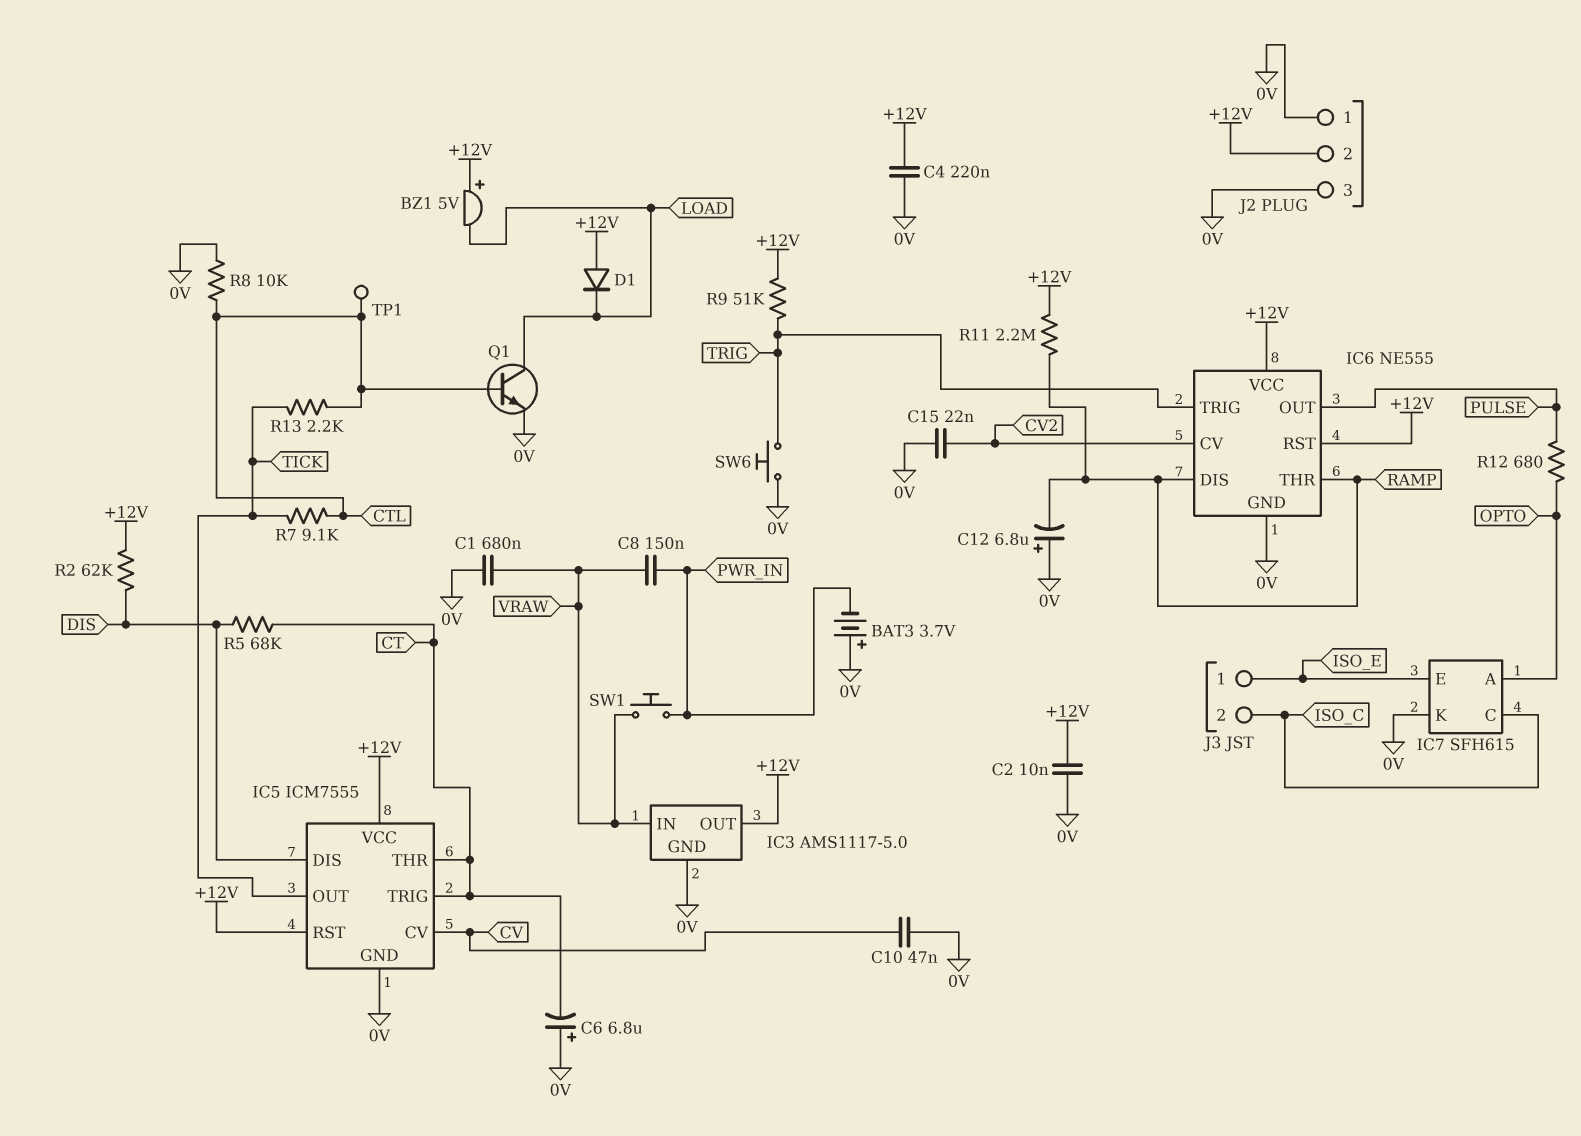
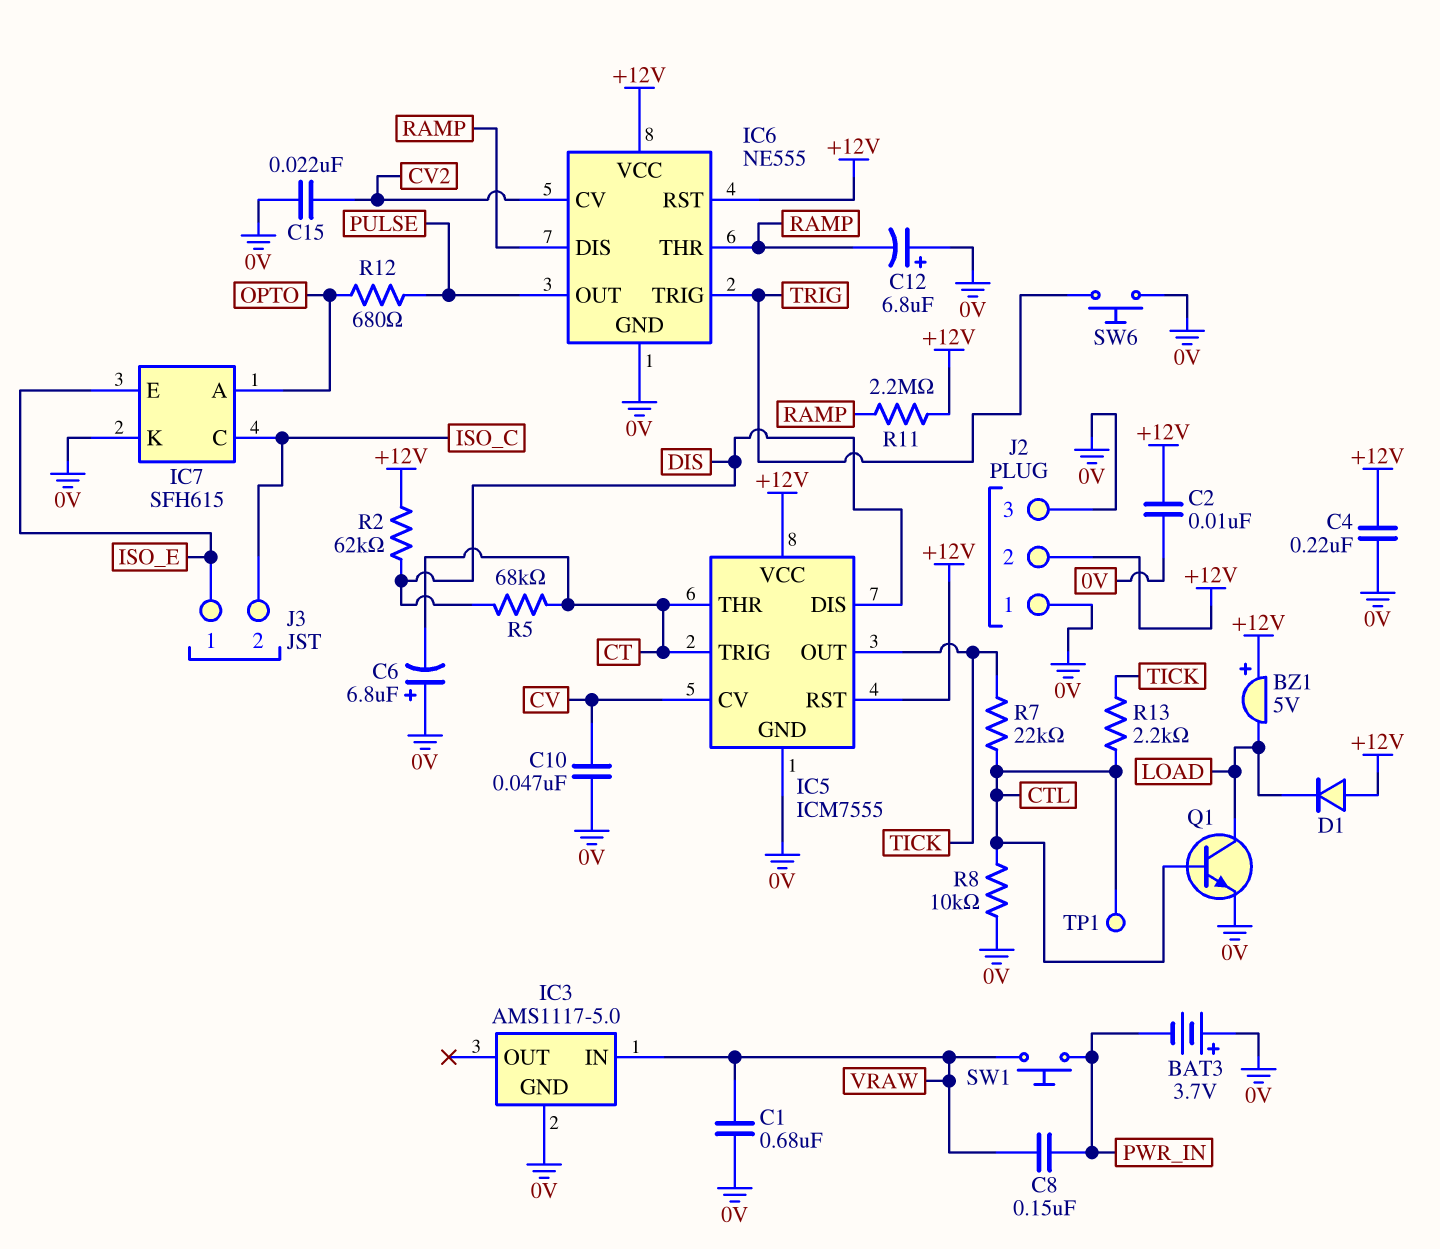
IC3 pin OUT: +12V -> none
R7: 9.1k (CTL, TICK) -> 22k (CTL, TICK)
R9: 51k (+12V, TRIG) -> none

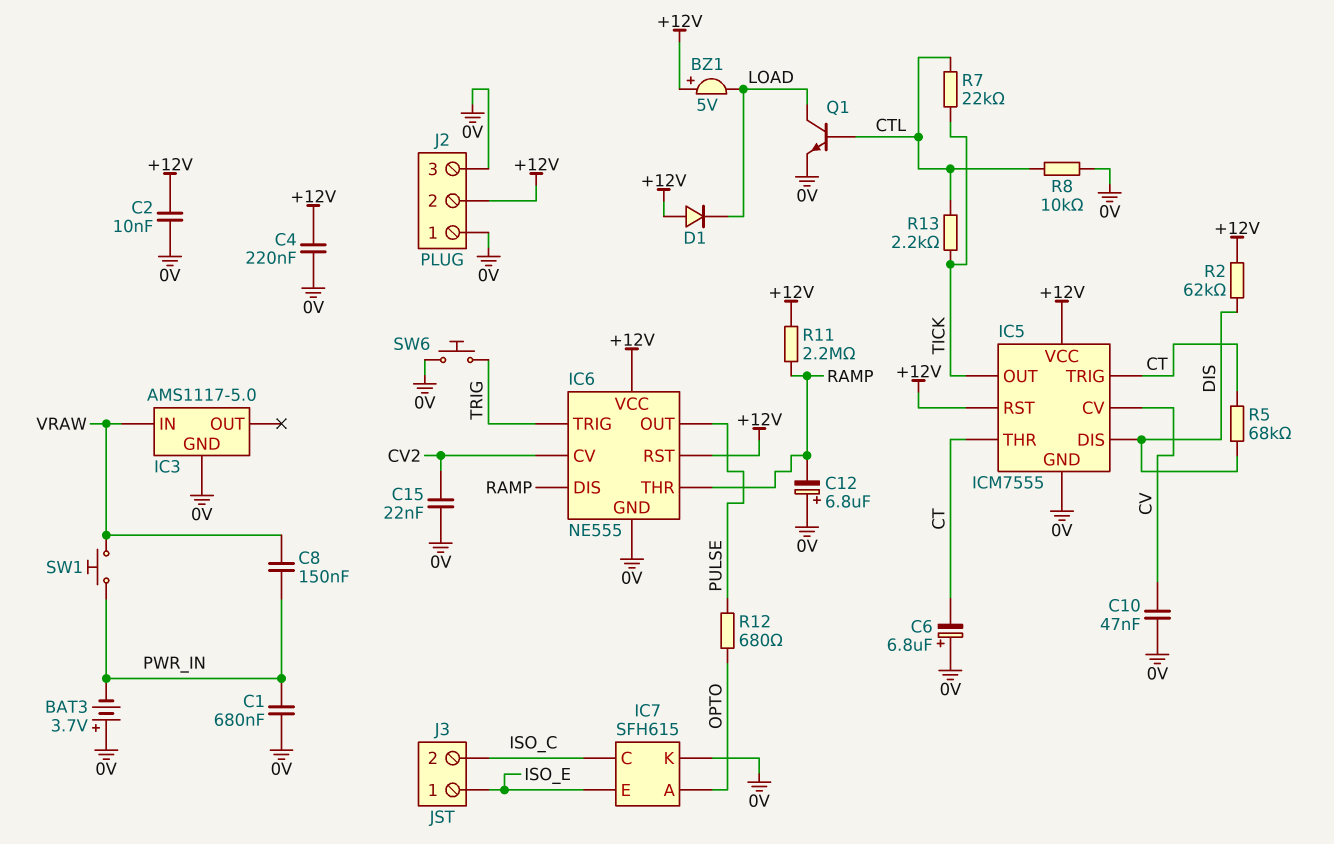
C1: 680nF (0V, VRAW) -> 680nF (0V, PWR_IN)
TP1: test point (CTL) -> none

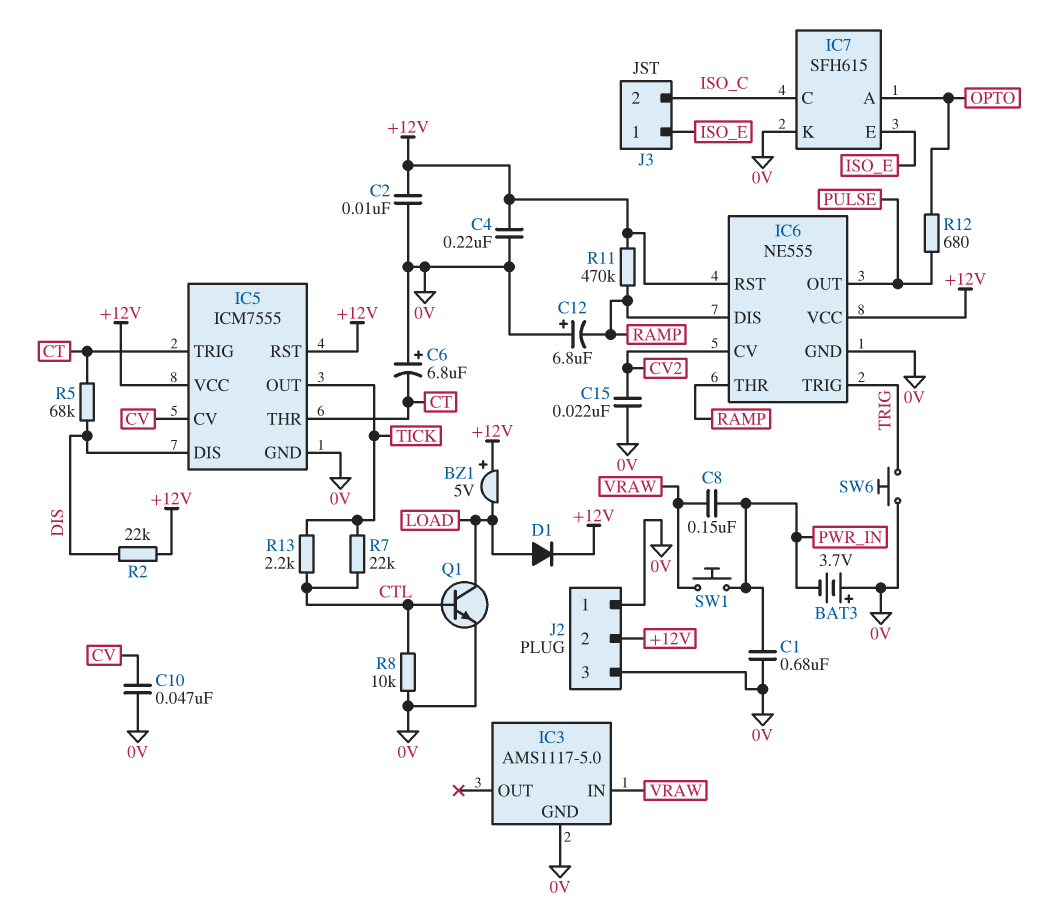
D1: diode (A +12V, K LOAD) -> diode (A LOAD, K +12V)
R2: 62k (+12V, DIS) -> 22k (+12V, DIS)
R11: 2.2M (+12V, RAMP) -> 470k (+12V, RAMP)

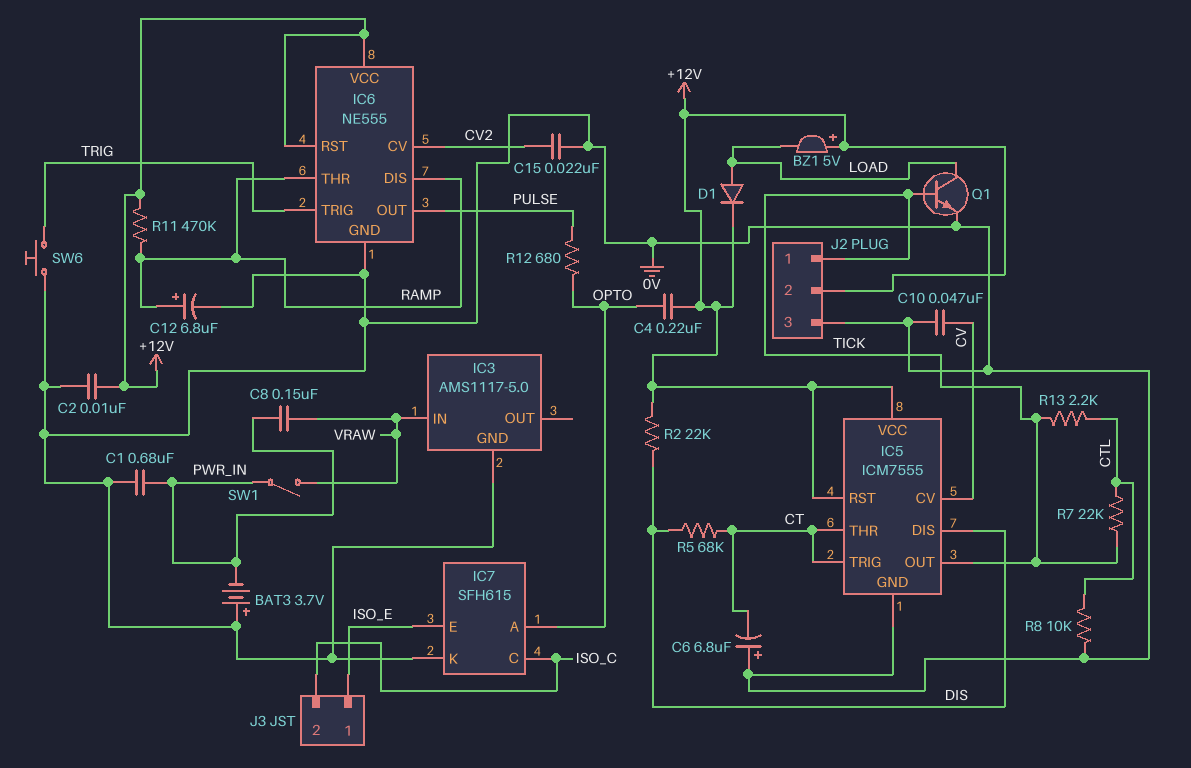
C4: 220nF (+12V, 0V) -> 220nF (+12V, OPTO)
C12: 6.8uF (plus 0V, minus RAMP) -> 6.8uF (plus RAMP, minus 0V)
J2 pin 1: 0V -> TICK
Q1: NPN (B CTL, C LOAD, E 0V) -> NPN (B TICK, C LOAD, E 0V)
SW1: button (PWR_IN, VRAW) -> switch (PWR_IN, VRAW)

